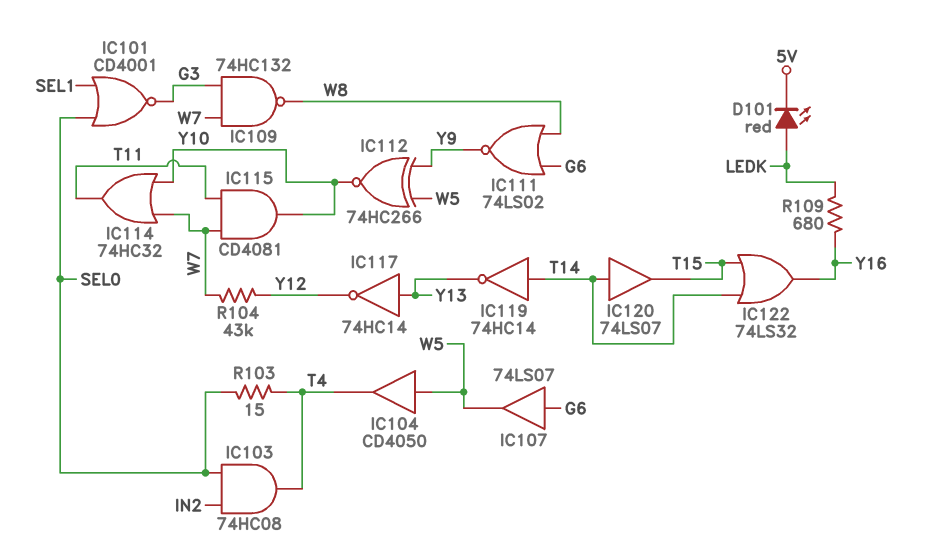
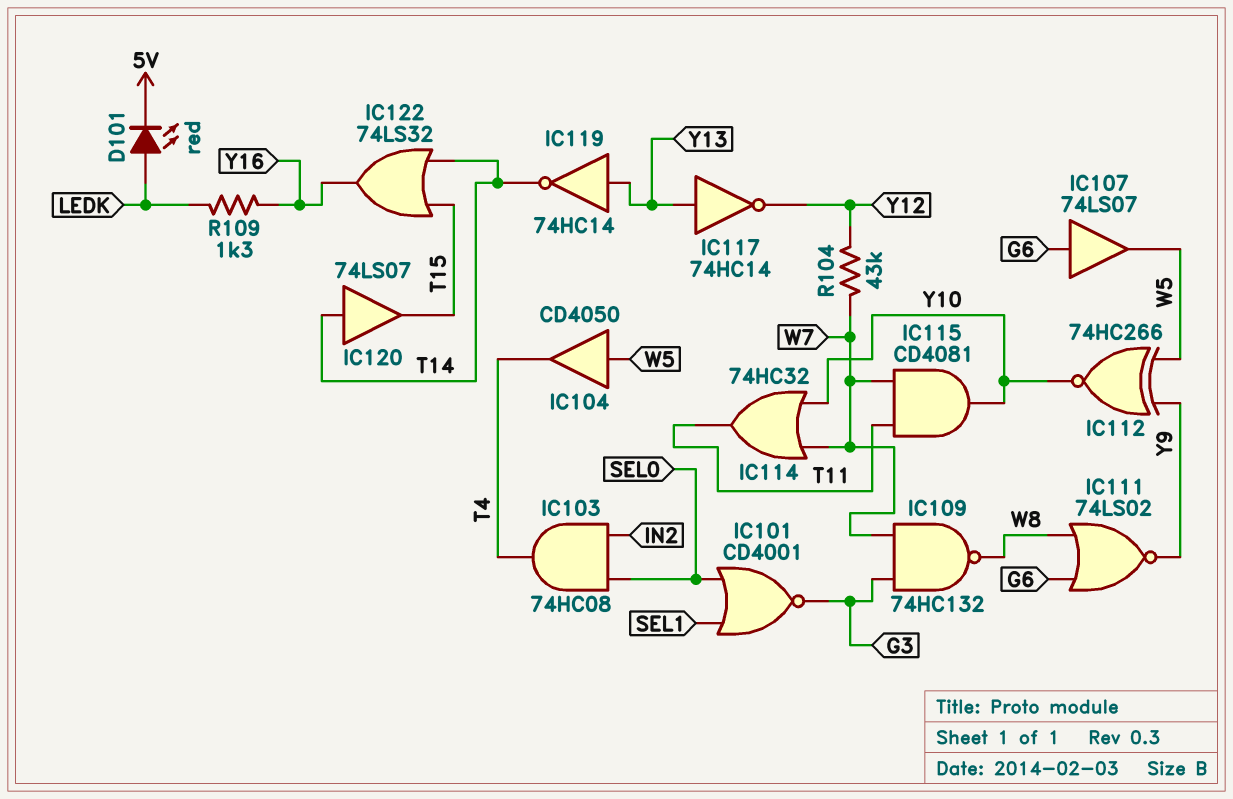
IC119: NOT 74HC14 (in T14, out Y13) -> NOT 74HC14 (in Y13, out T14)
R103: 15 (SEL0, T4) -> none
R109: 680 (LEDK, Y16) -> 1.3k (LEDK, Y16)

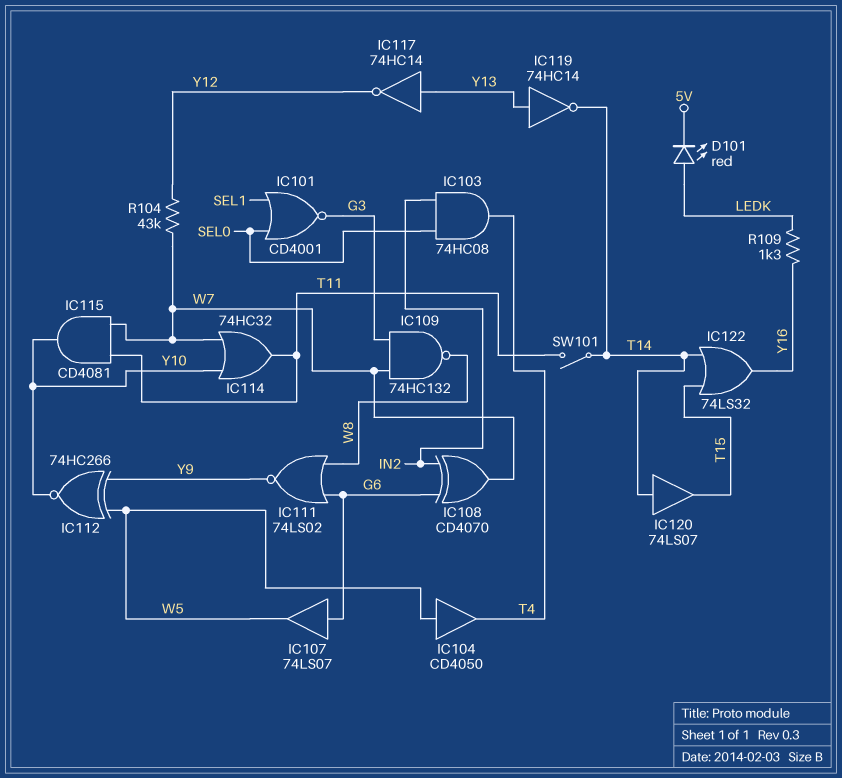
IC108: none -> XOR CD4070 (in G6, in IN2, out W7)
SW101: none -> switch (T11, T14)

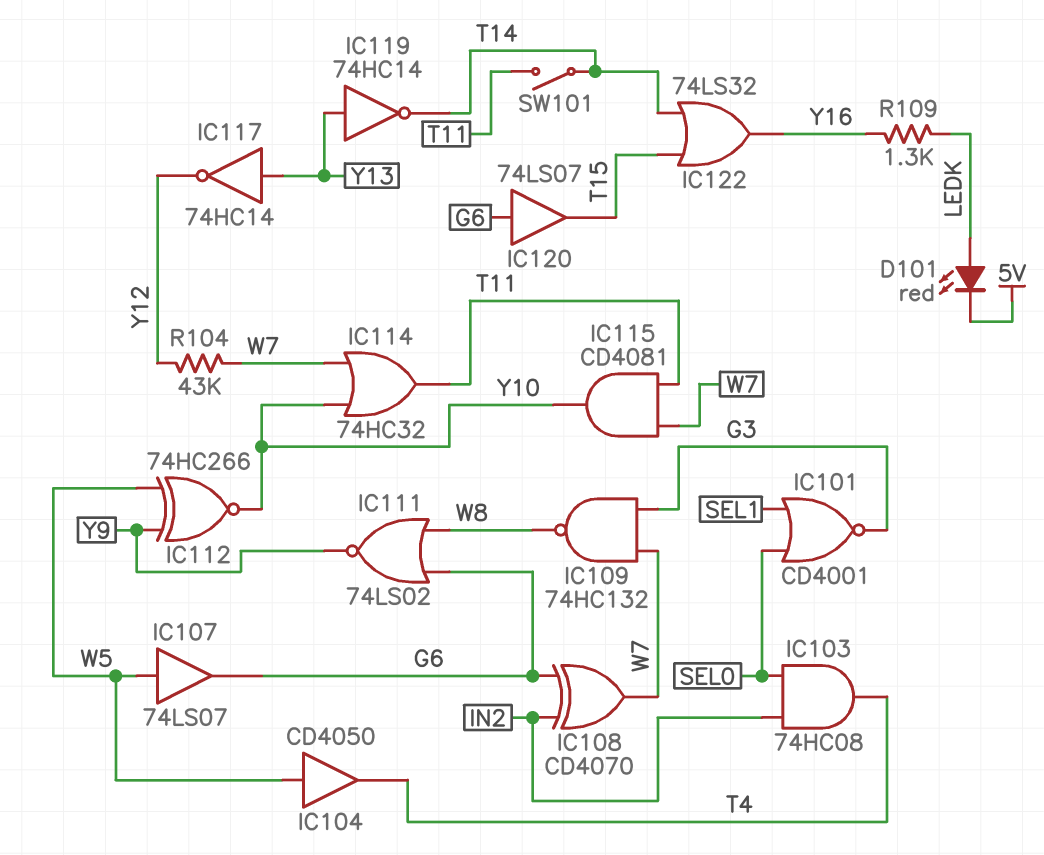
IC107: buffer 74LS07 (in G6, out W5) -> buffer 74LS07 (in W5, out G6)
IC120: buffer 74LS07 (in T14, out T15) -> buffer 74LS07 (in G6, out T15)

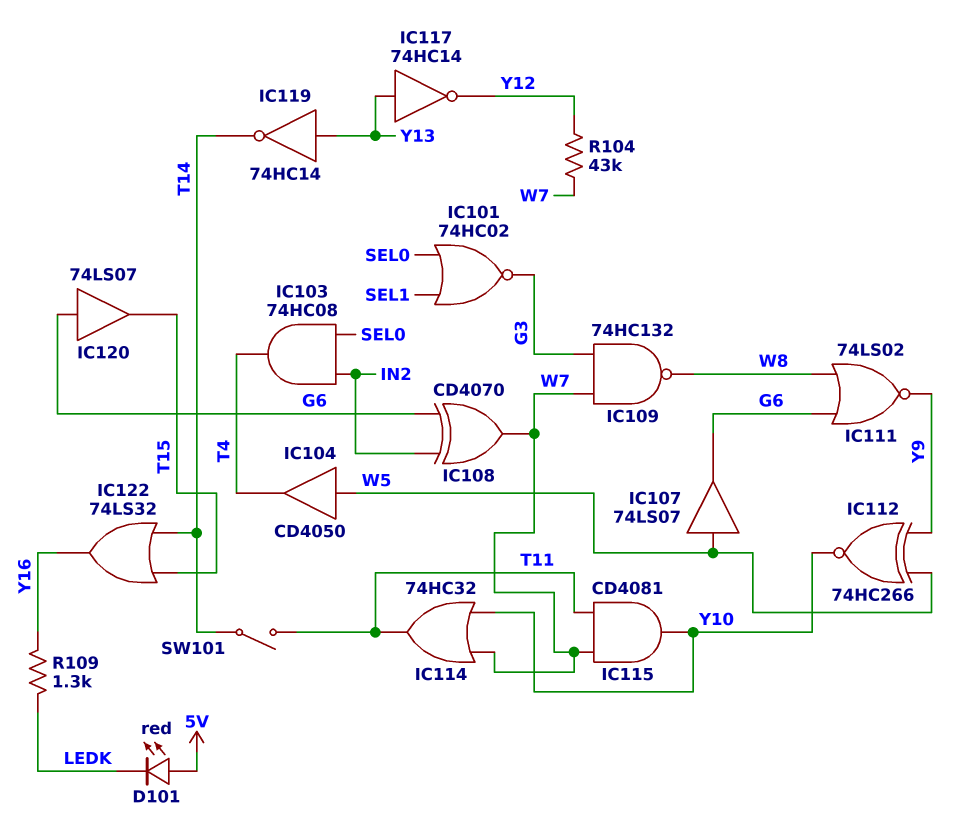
D101: LED red (A LEDK, K 5V) -> LED red (A 5V, K LEDK)
IC101: NOR CD4001 (in SEL0, in SEL1, out G3) -> NOR 74HC02 (in SEL0, in SEL1, out G3)

